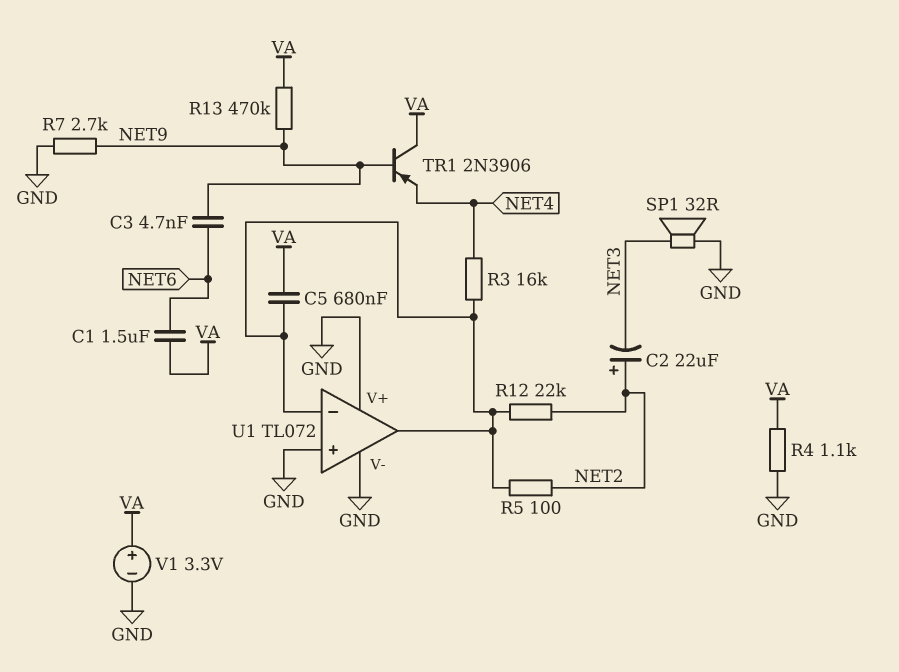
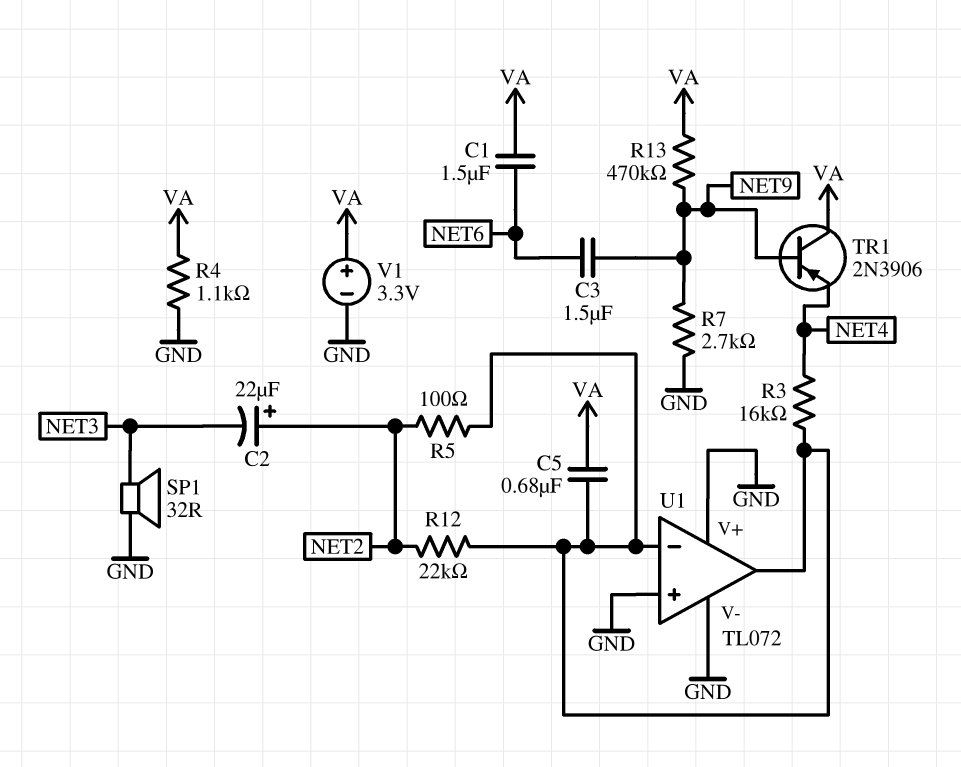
C3: 4.7nF (NET6, NET9) -> 1.5uF (NET6, NET9)

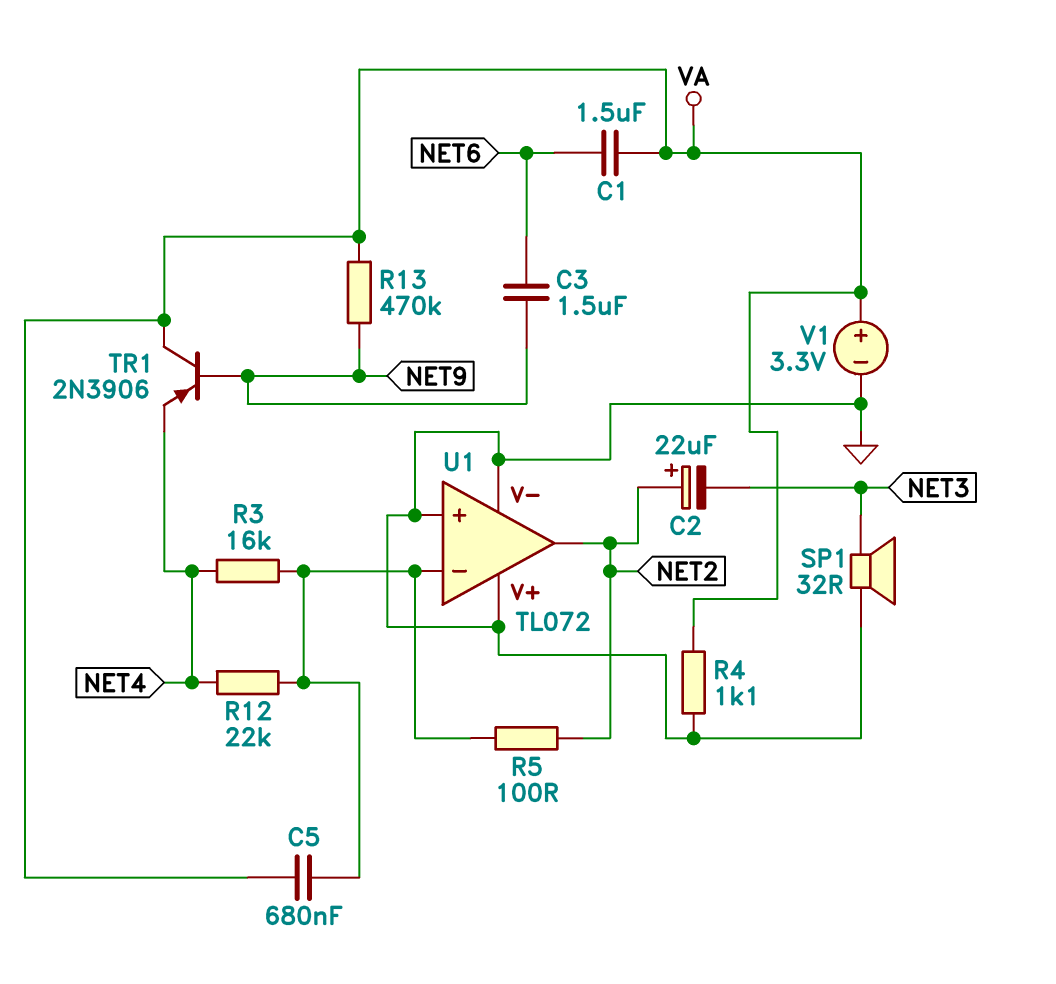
R7: 2.7k (GND, NET9) -> none
R12: 22k (NET2, U1/in-) -> 22k (NET4, U1/in-)
U1 pin out: U1/in- -> NET2

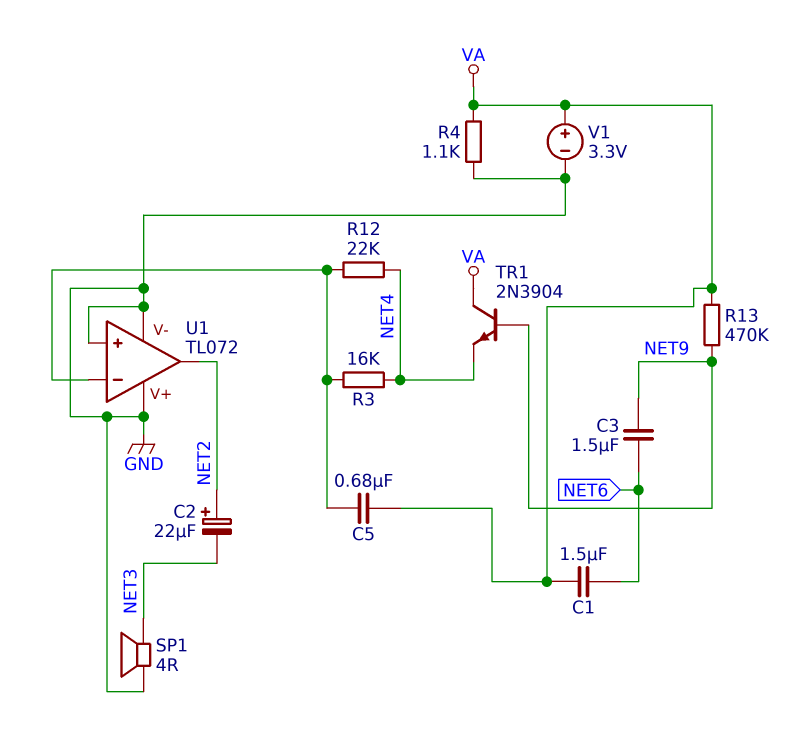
R5: 100 (NET2, U1/in-) -> none
SP1: speaker 32R (GND, NET3) -> speaker 4R (GND, NET3)
TR1: PNP 2N3906 (B NET9, C VA, E NET4) -> NPN 2N3904 (B NET9, C VA, E NET4)

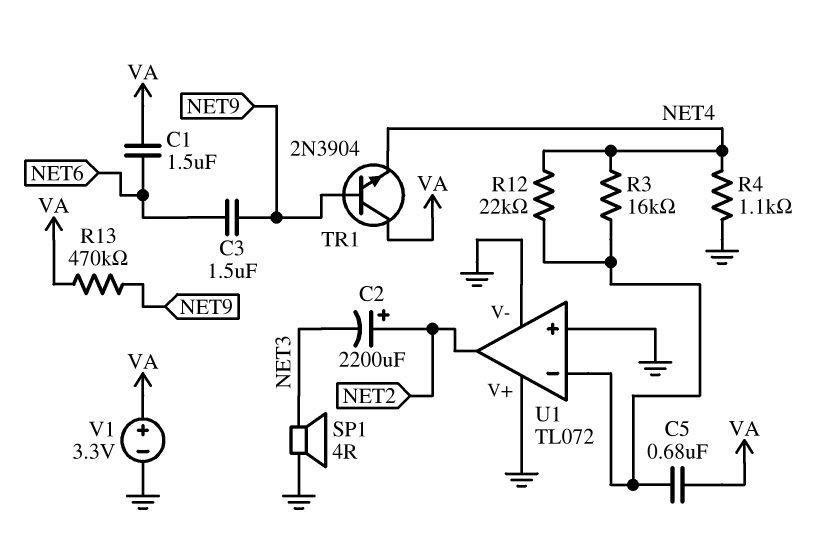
C2: 22uF (plus NET2, minus NET3) -> 2200uF (plus NET2, minus NET3)
R4: 1.1k (GND, VA) -> 1.1k (GND, NET4)

